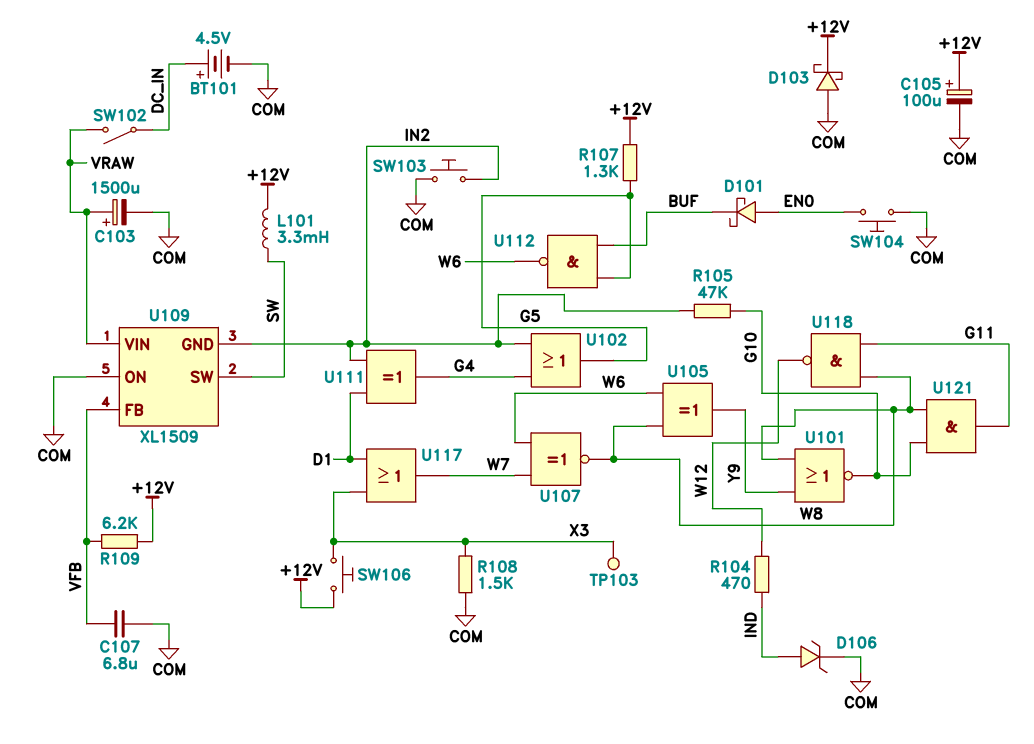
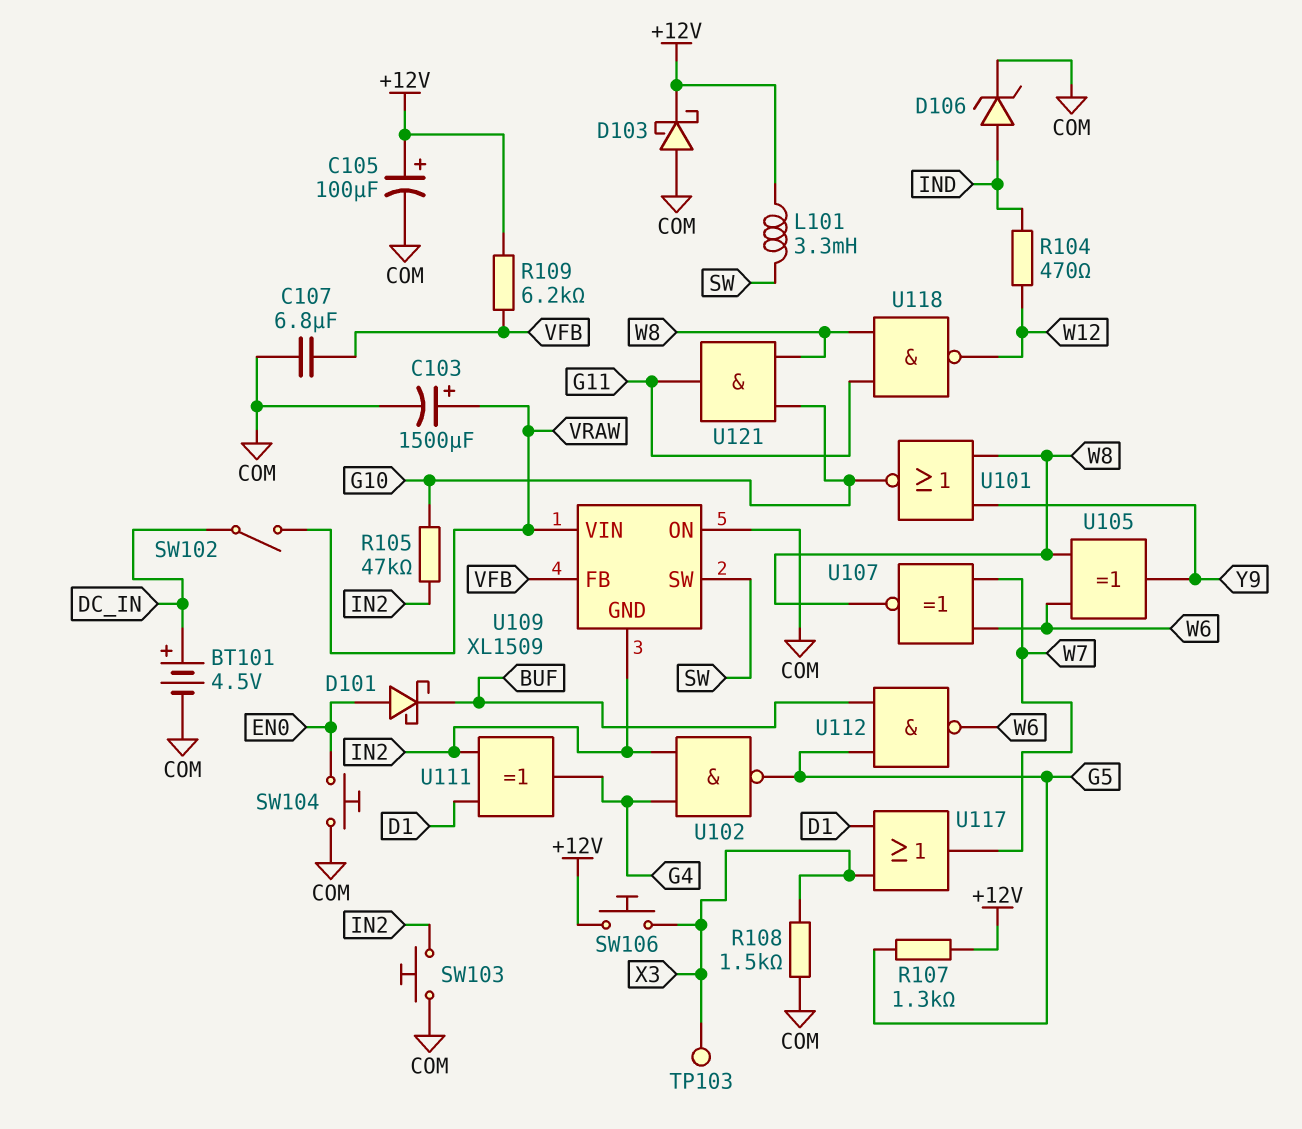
U102: OR (in G4, in IN2, out G5) -> NAND (in G4, in IN2, out G5)

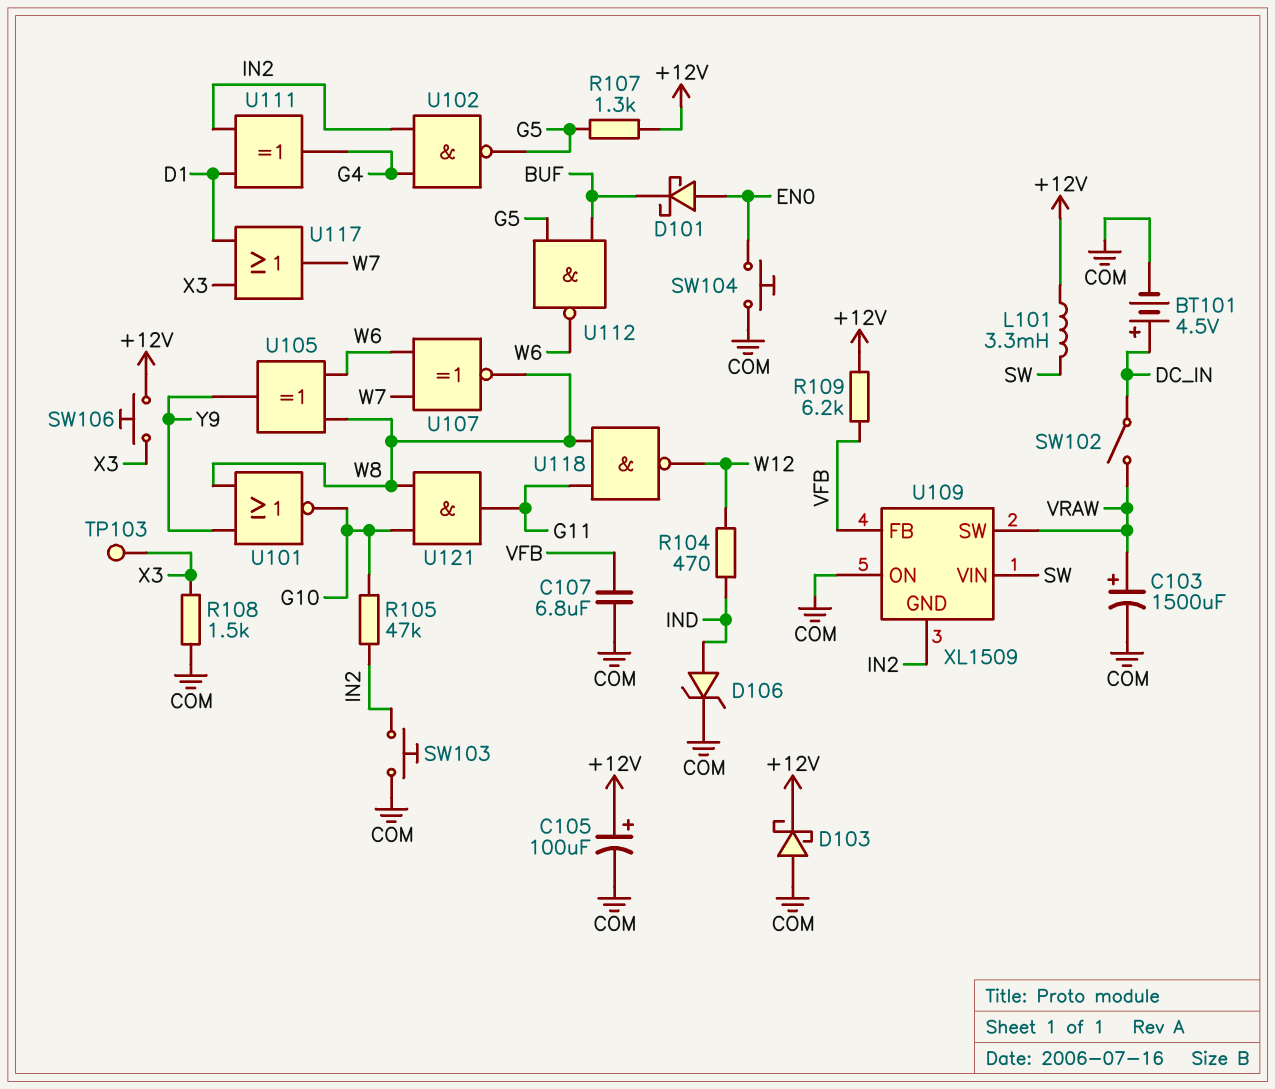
U109 pin SW: SW -> VRAW
U109 pin VIN: VRAW -> SW

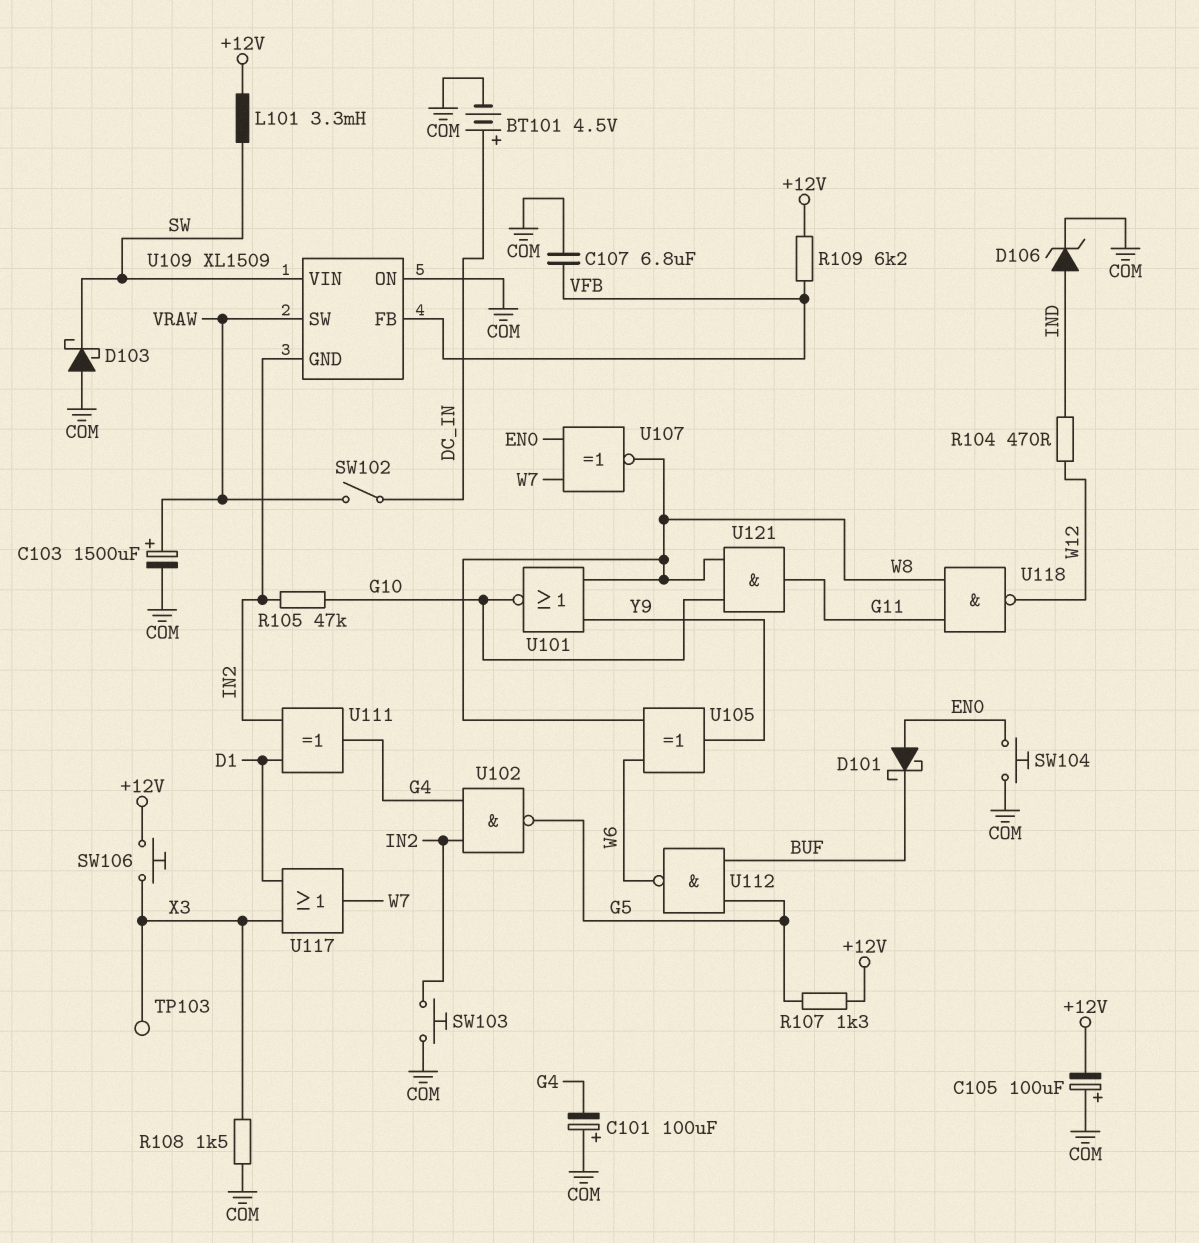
C101: none -> 100uF (plus COM, minus G4)
C105: 100uF (plus +12V, minus COM) -> 100uF (plus COM, minus +12V)
D103: schottky (A COM, K +12V) -> schottky (A COM, K SW)
U107: XNOR (in W6, in W7, out W8) -> XNOR (in EN0, in W7, out W8)

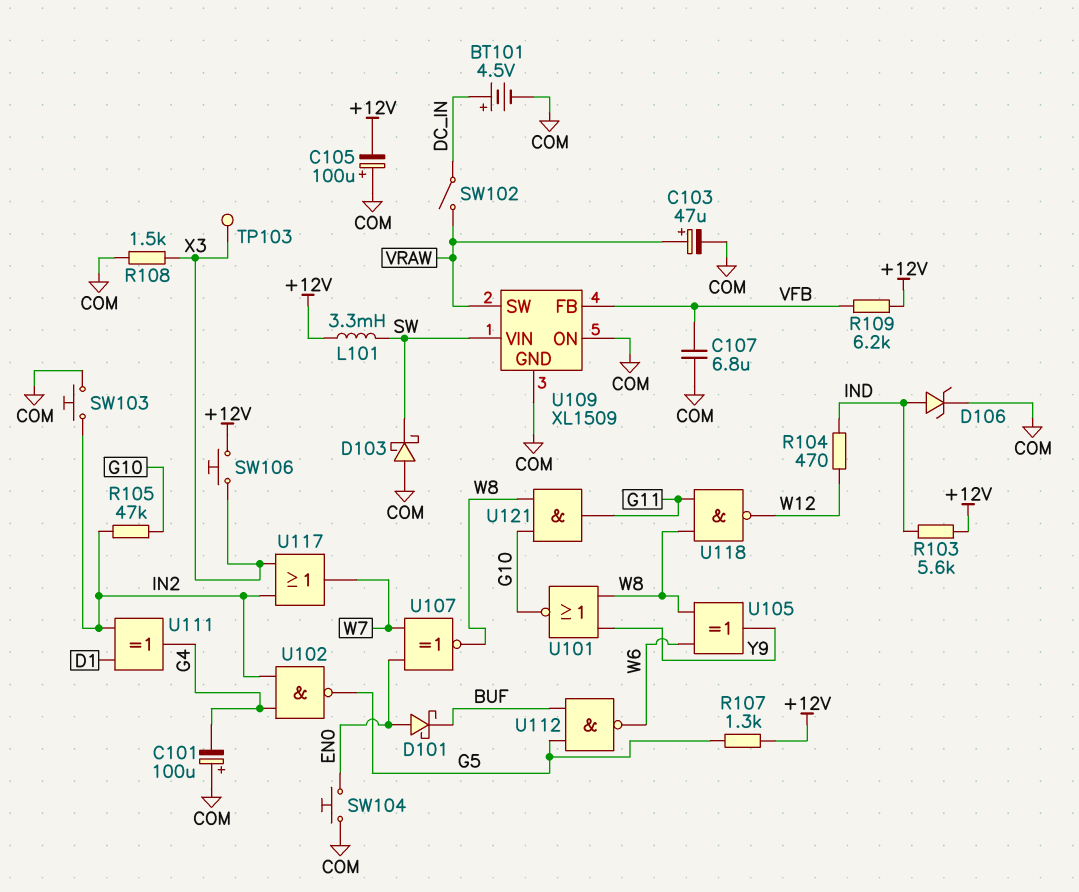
C103: 1500uF (plus VRAW, minus COM) -> 47uF (plus VRAW, minus COM)
R103: none -> 5.6k (+12V, IND)
U109 pin GND: IN2 -> COM
U117: OR (in D1, in X3, out W7) -> OR (in IN2, in X3, out W7)

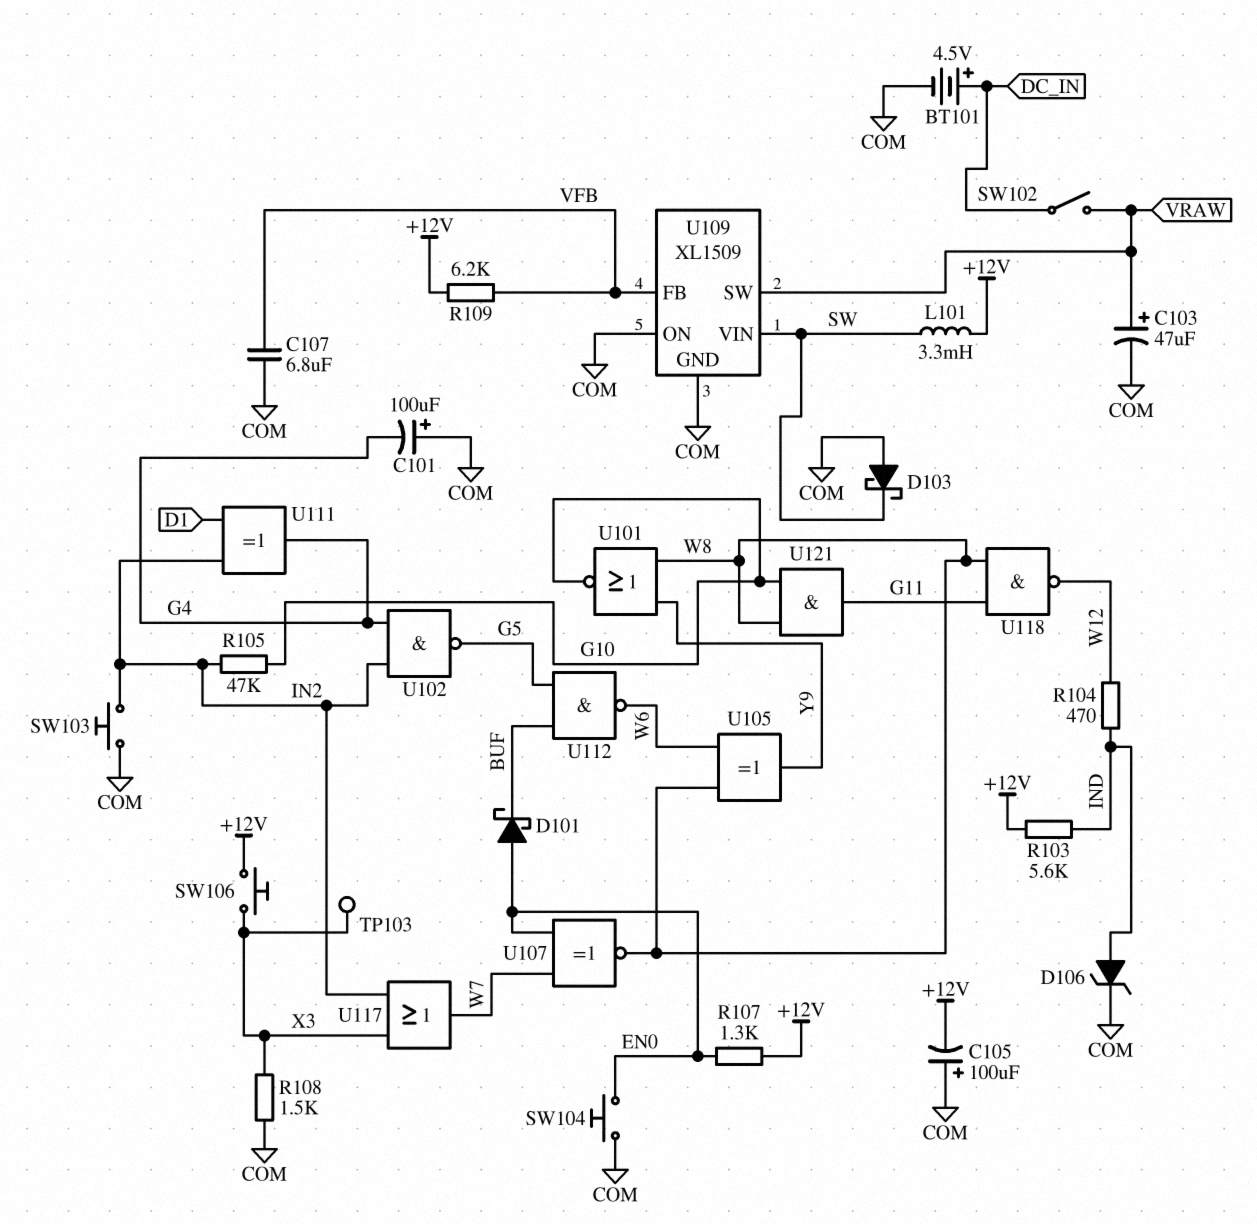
R107: 1.3k (+12V, G5) -> 1.3k (+12V, EN0)

